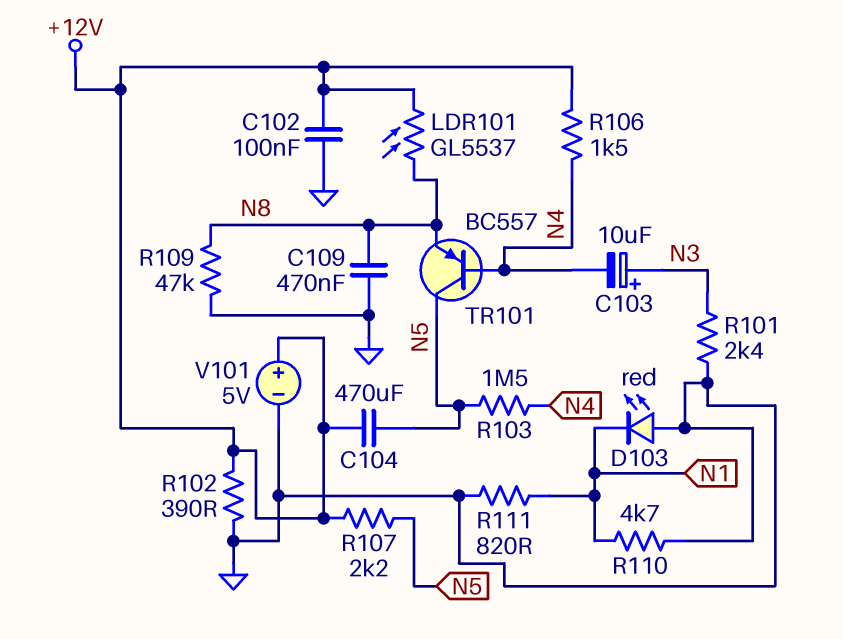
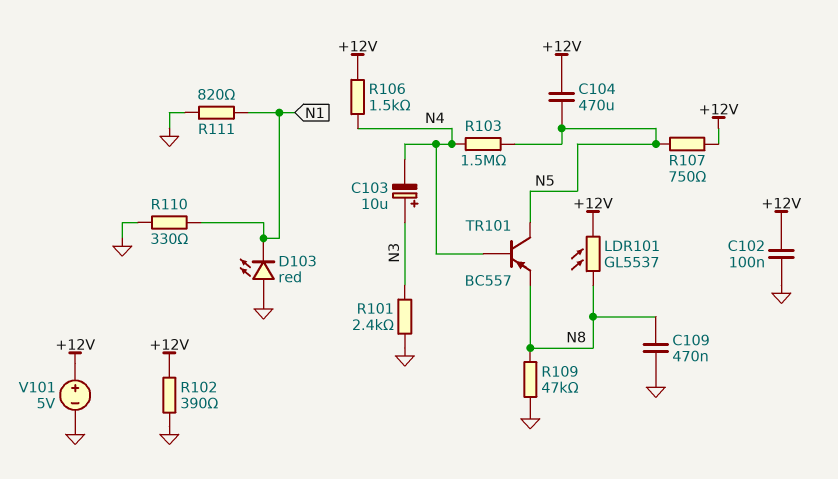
R107: 2.2k (+12V, N5) -> 750 (+12V, N5)
R110: 4.7k (GND, N1) -> 330 (GND, N1)

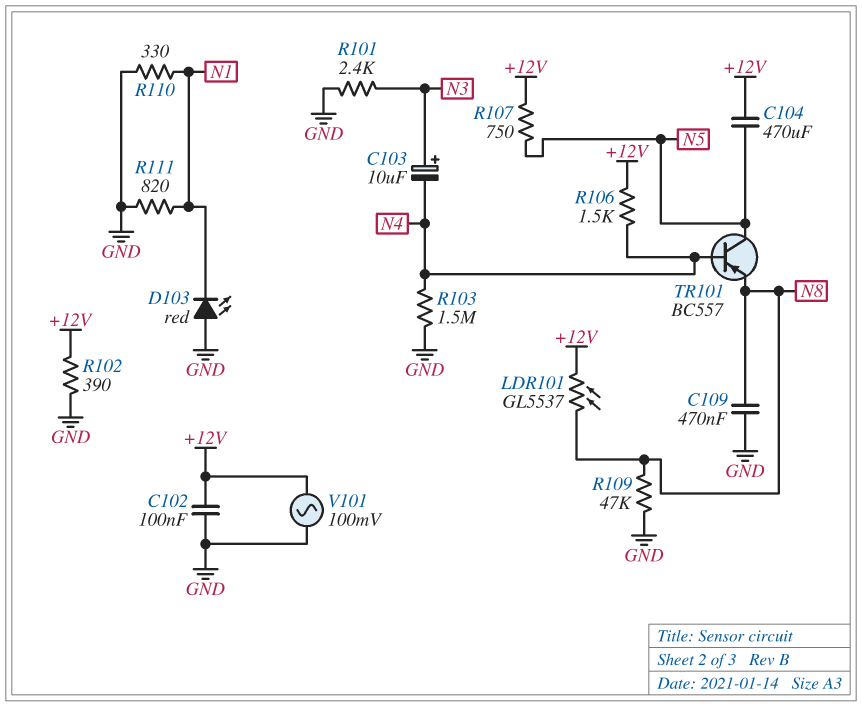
R103: 1.5M (N4, N5) -> 1.5M (GND, N4)
V101: 5V (plus +12V, minus GND) -> AC 100mV (+12V, GND)

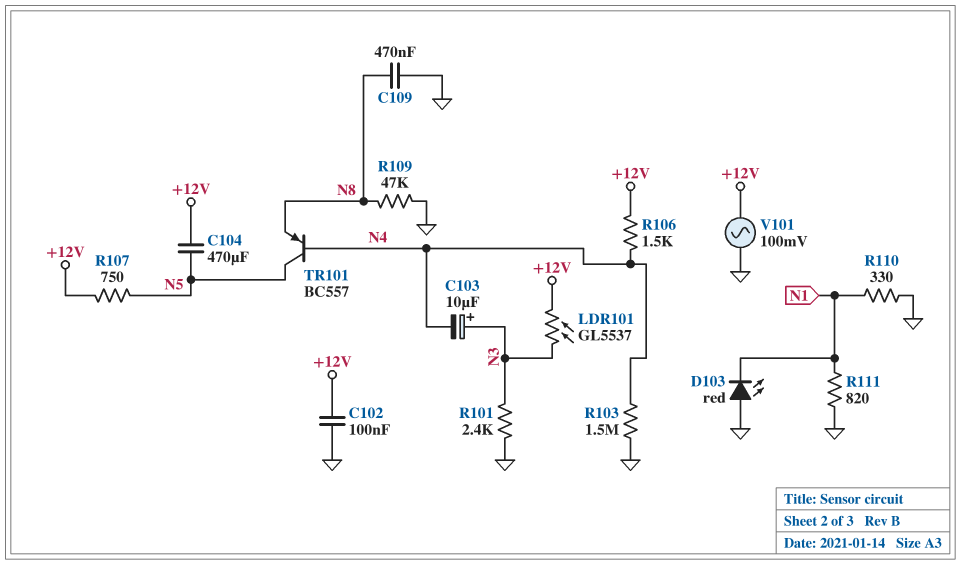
LDR101: GL5537 (+12V, N8) -> GL5537 (+12V, N3)
R102: 390 (+12V, GND) -> none

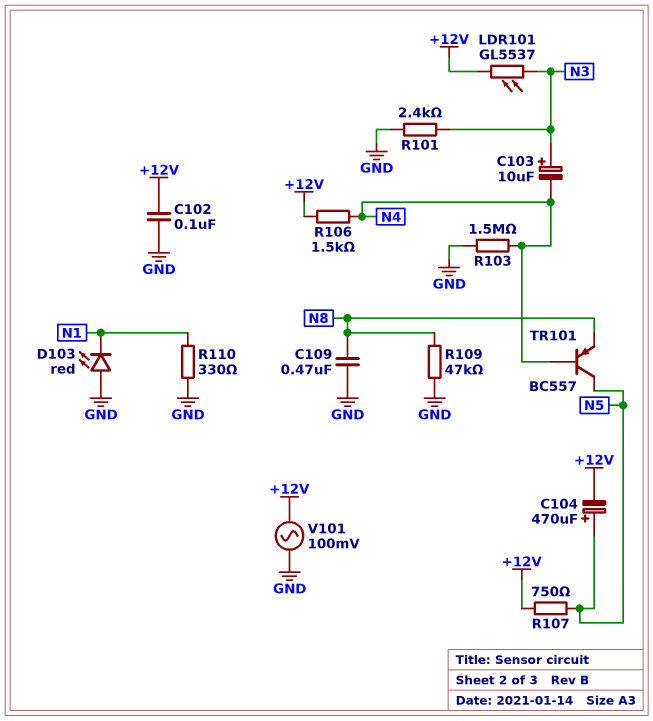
C104: 470uF (+12V, N5) -> 470uF (plus N5, minus +12V)
R111: 820 (GND, N1) -> none

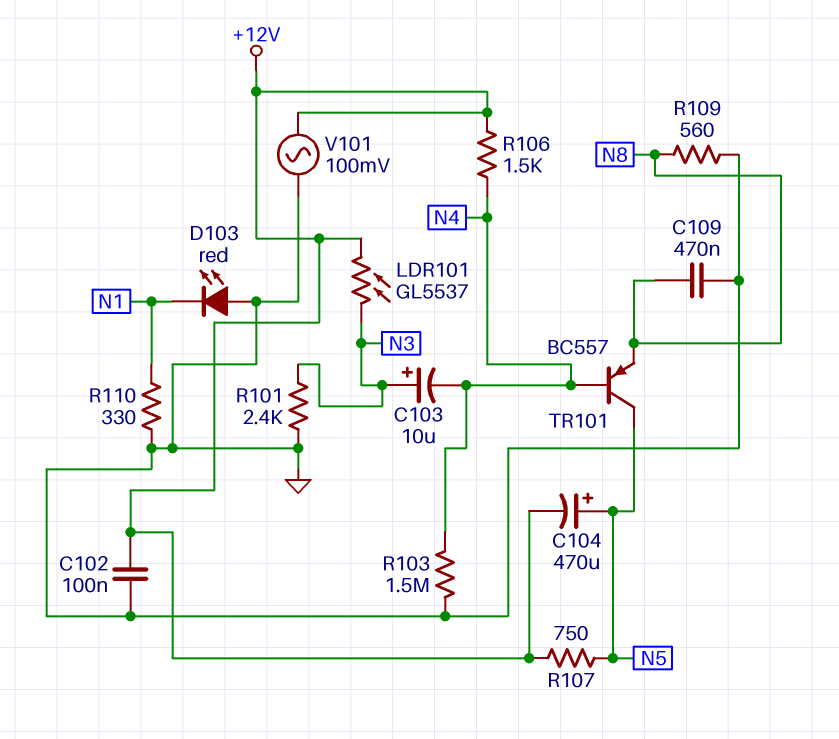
R109: 47k (GND, N8) -> 560 (GND, N8)

